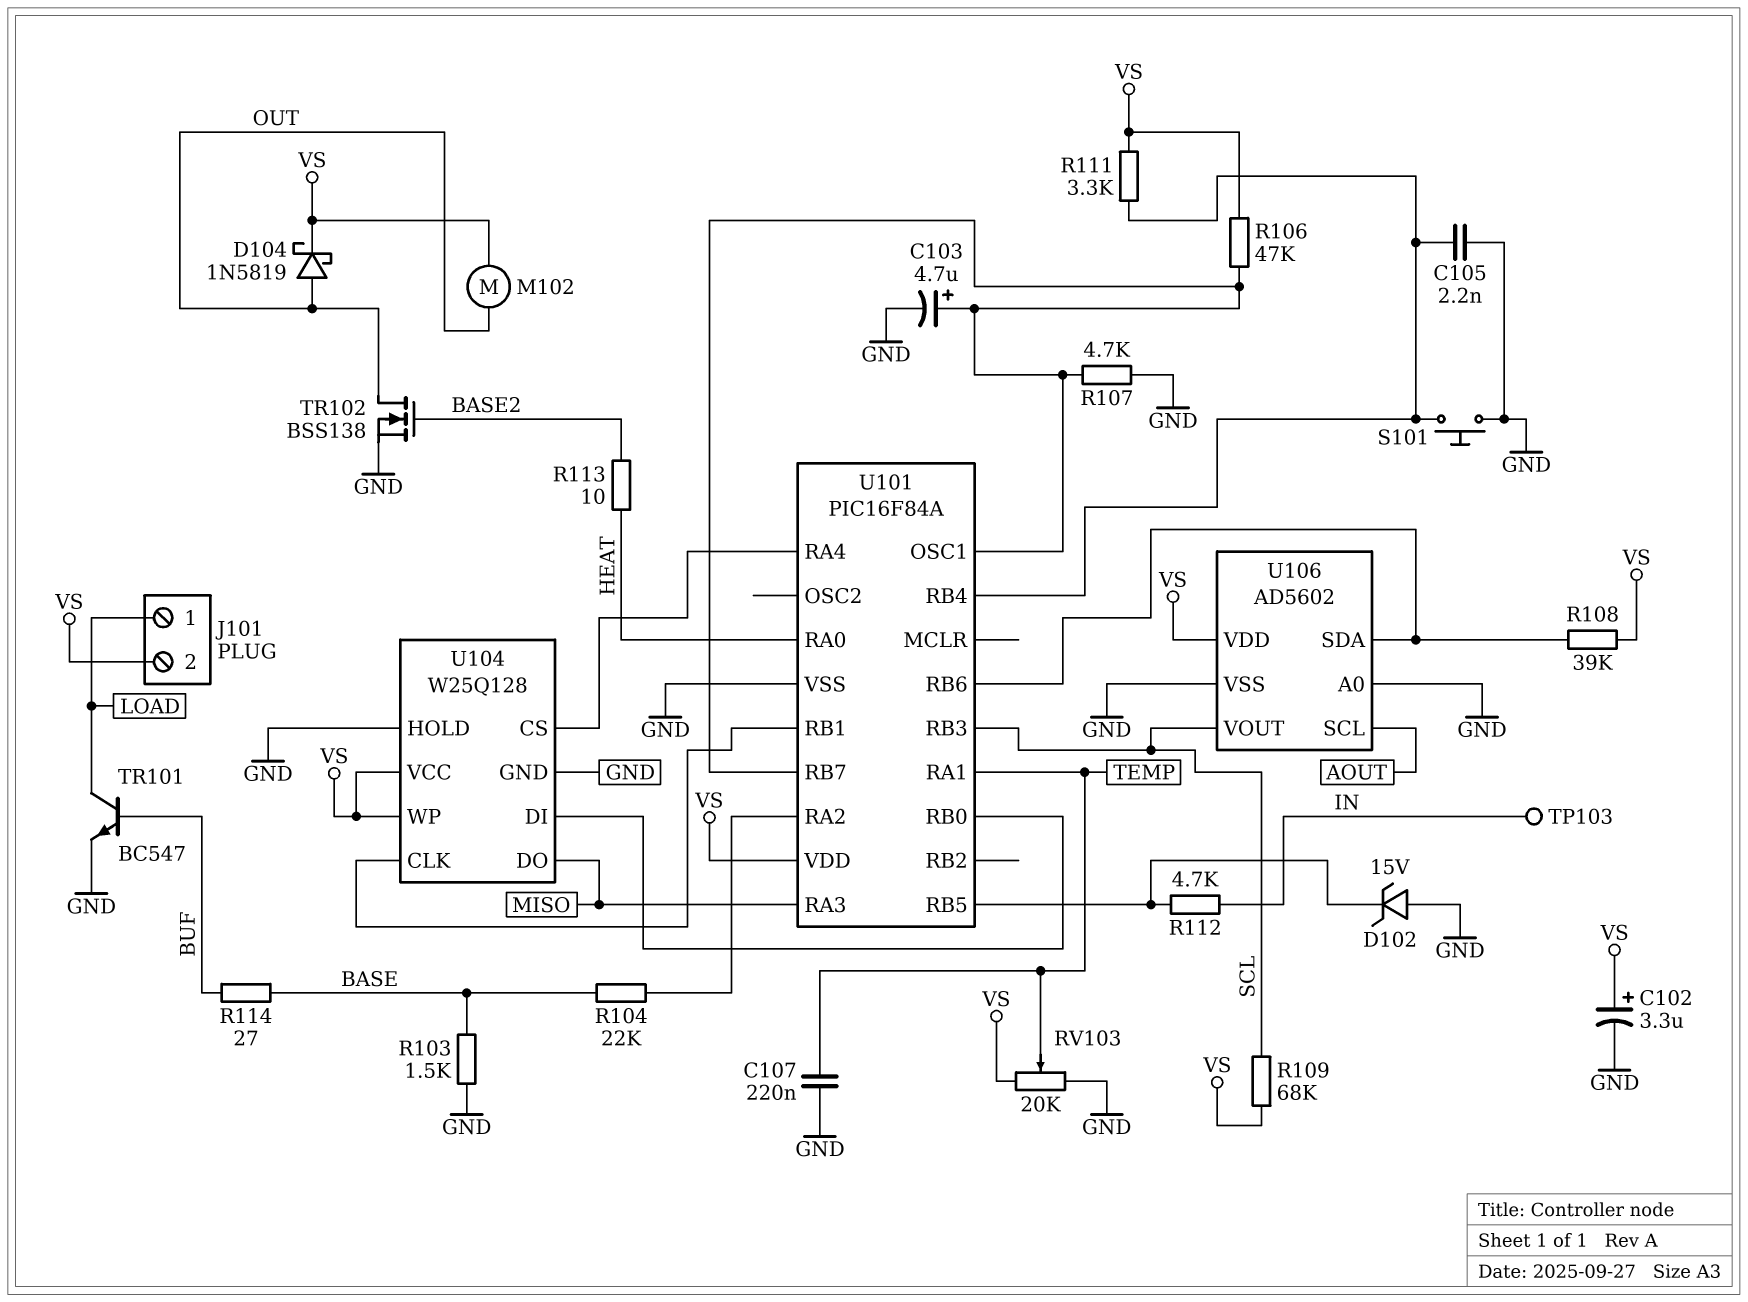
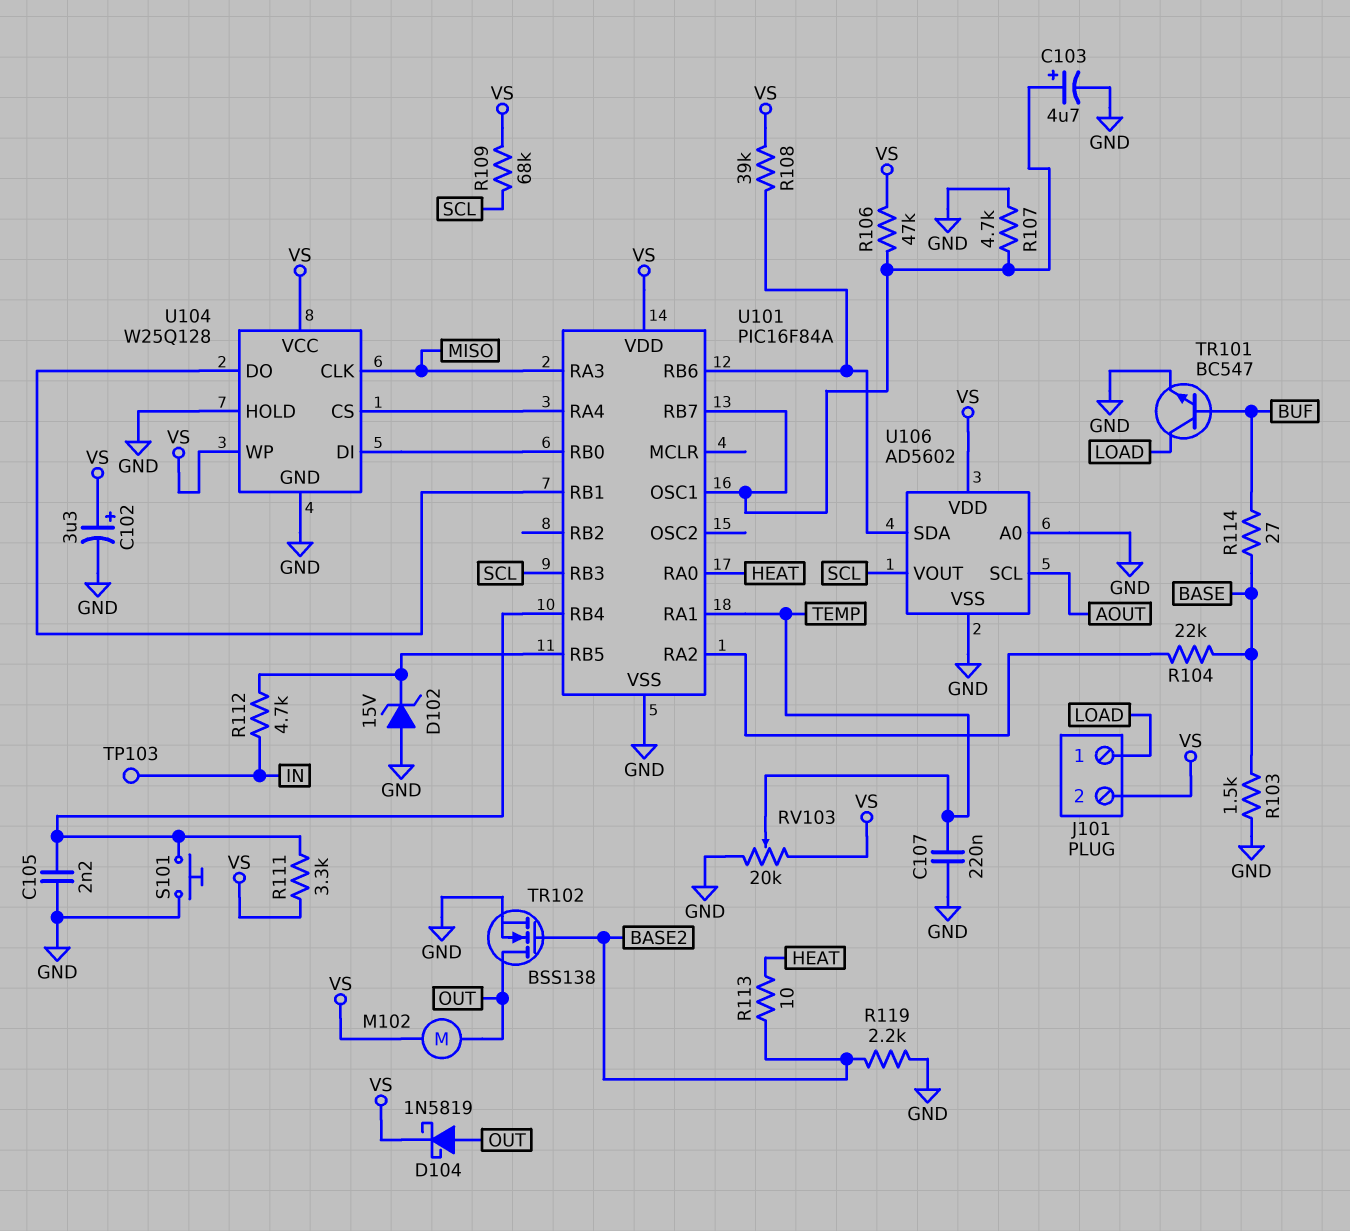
R119: none -> 2.2k (BASE2, GND)
U104 pin CLK: U101/RB1 -> MISO
U104 pin DO: MISO -> U101/RB1

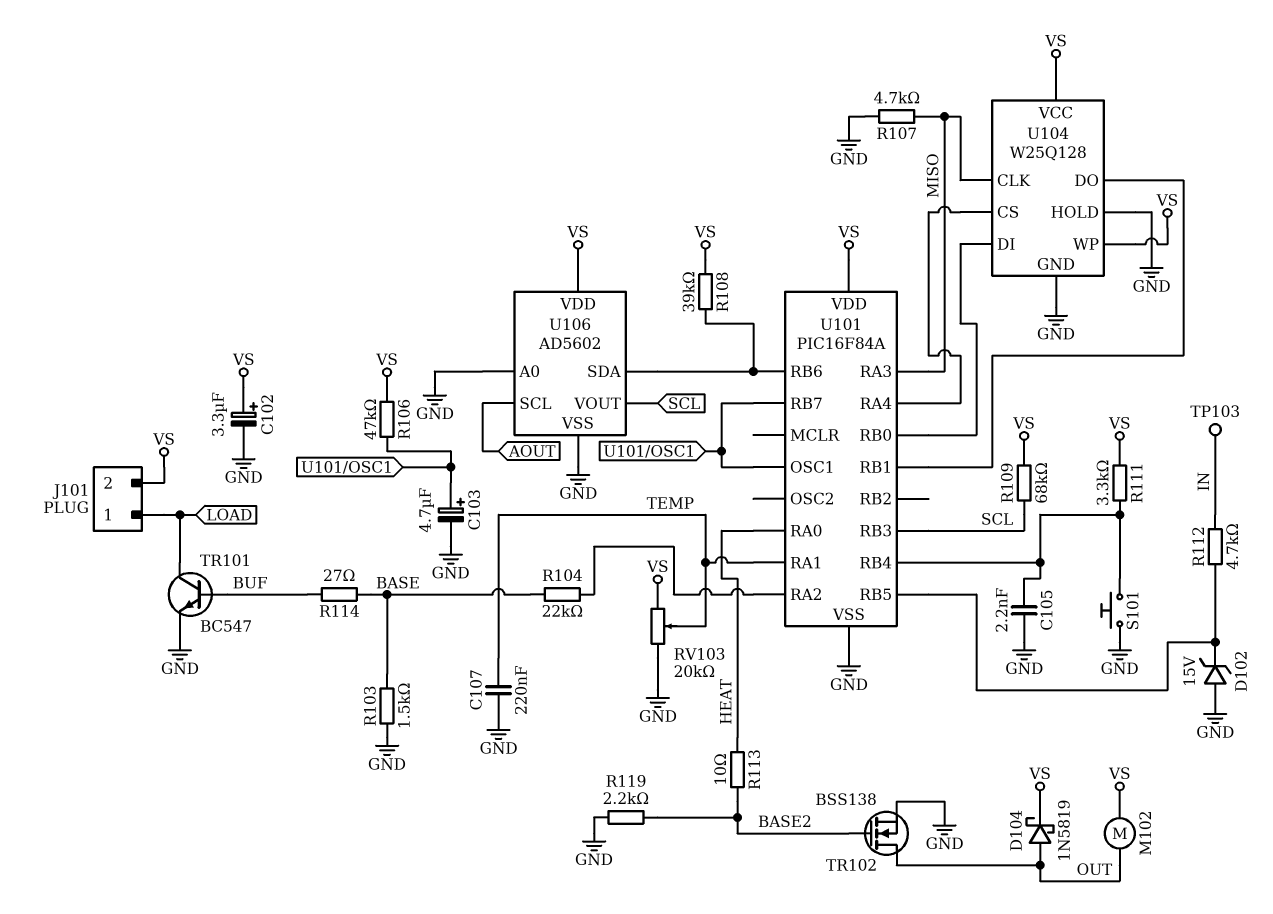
R107: 4.7k (GND, U101/OSC1) -> 4.7k (GND, MISO)

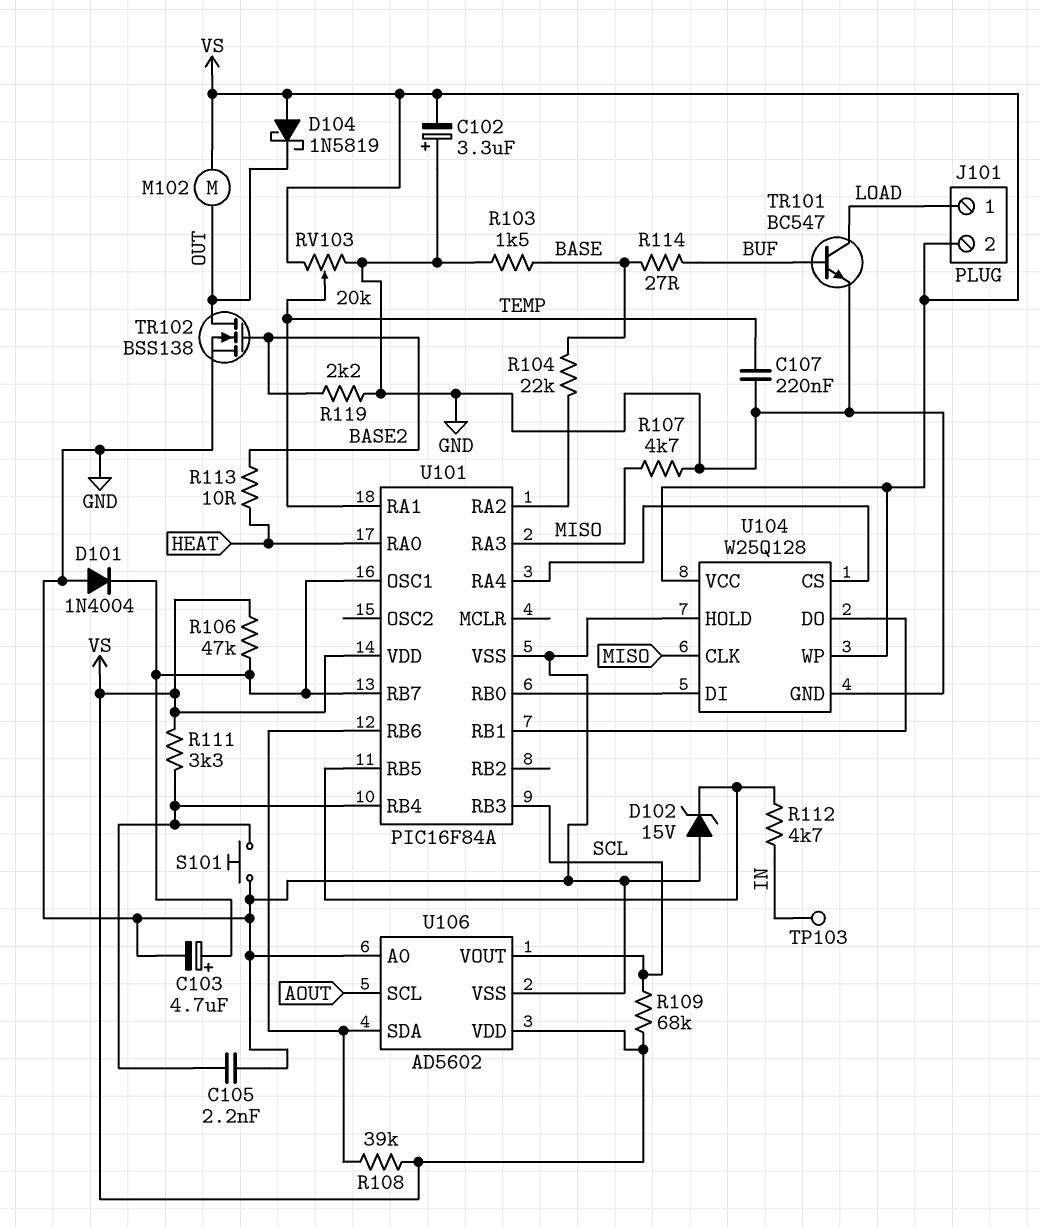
C102: 3.3uF (plus VS, minus GND) -> 3.3uF (plus GND, minus VS)
D101: none -> diode 1N4004 (A GND, K U101/OSC1)
D104: schottky 1N5819 (A OUT, K VS) -> schottky 1N5819 (A VS, K OUT)

